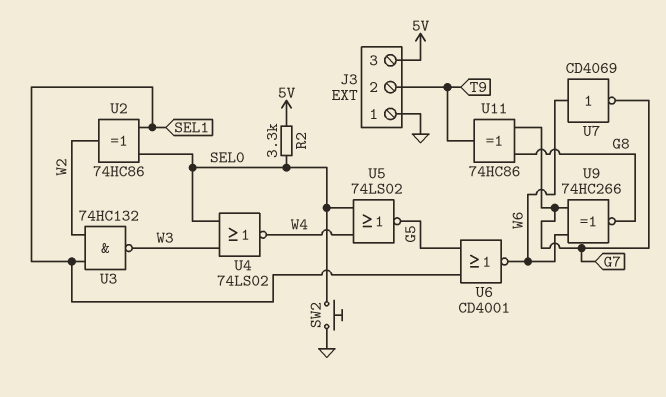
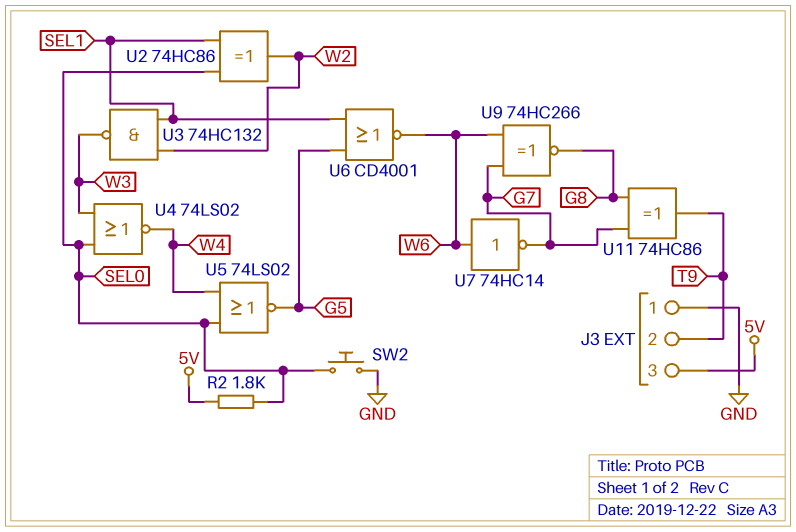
R2: 3.3k (5V, SEL0) -> 1.8k (5V, SEL0)
U7: NOT CD4069 (in W6, out G7) -> NOT 74HC14 (in W6, out G7)

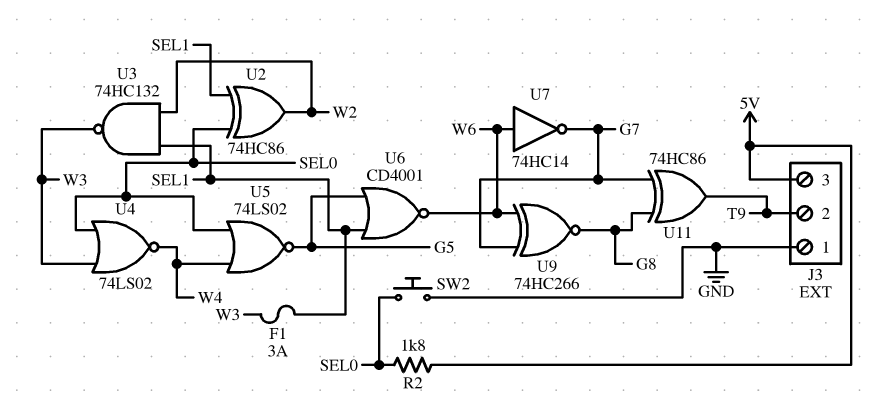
F1: none -> 3A (SEL1, W3)

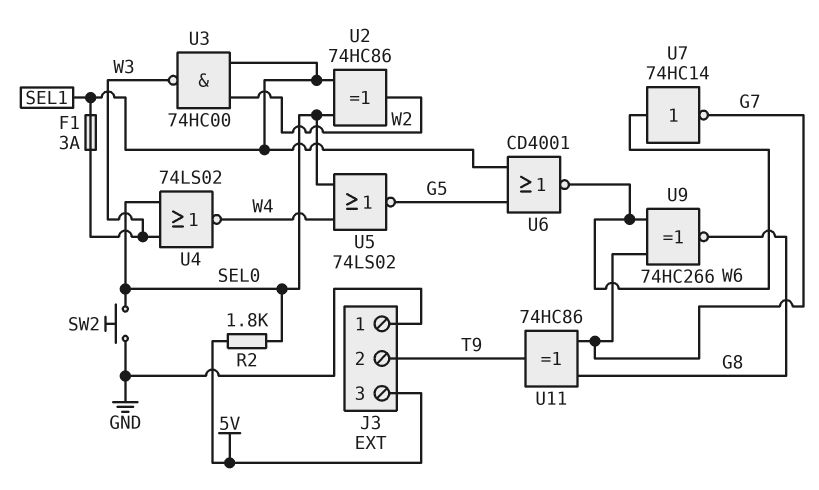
U3: NAND 74HC132 (in SEL1, in W2, out W3) -> NAND 74HC00 (in SEL1, in W2, out W3)

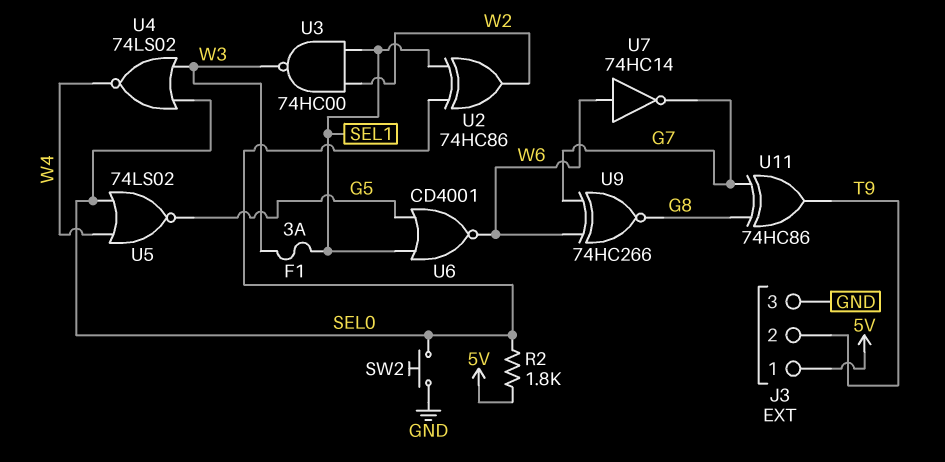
J3 pin 1: GND -> 5V
J3 pin 3: 5V -> GND

